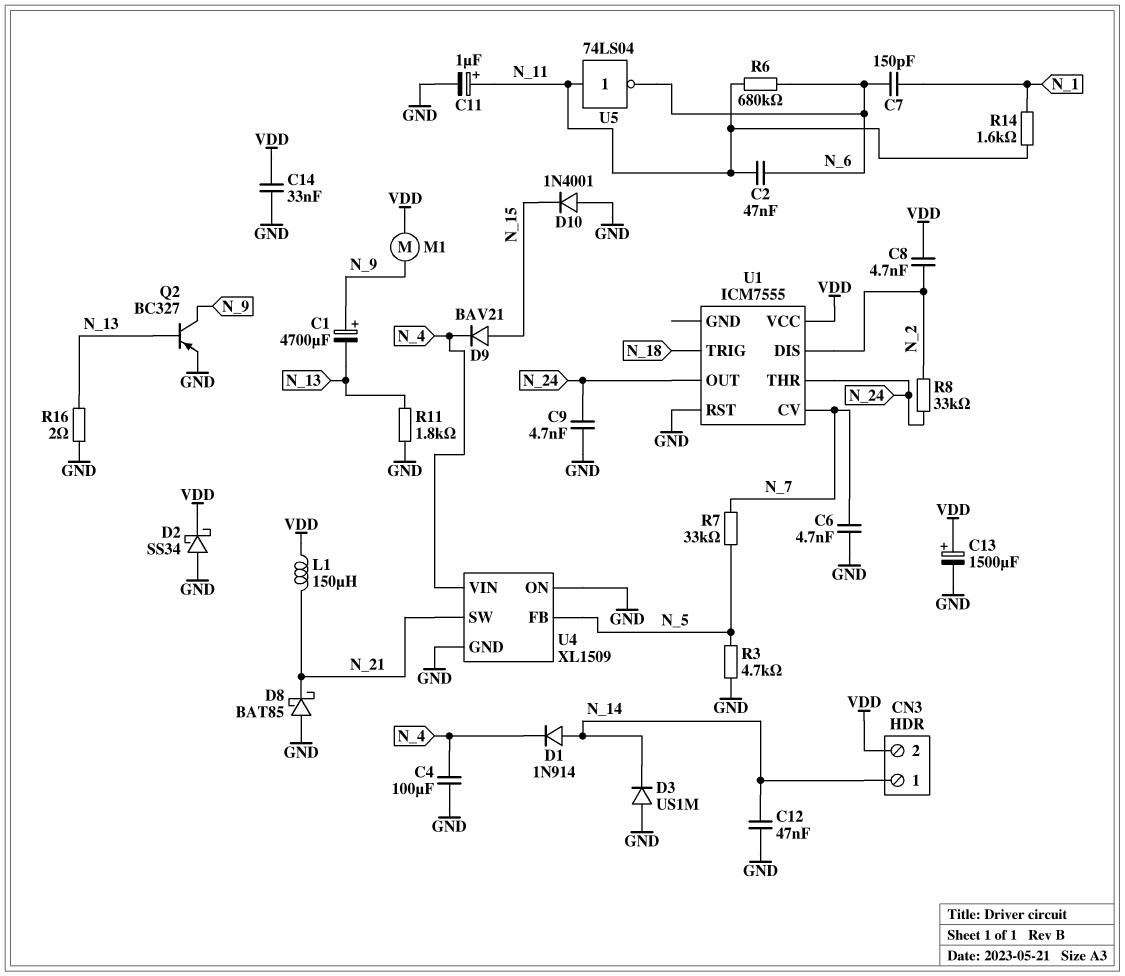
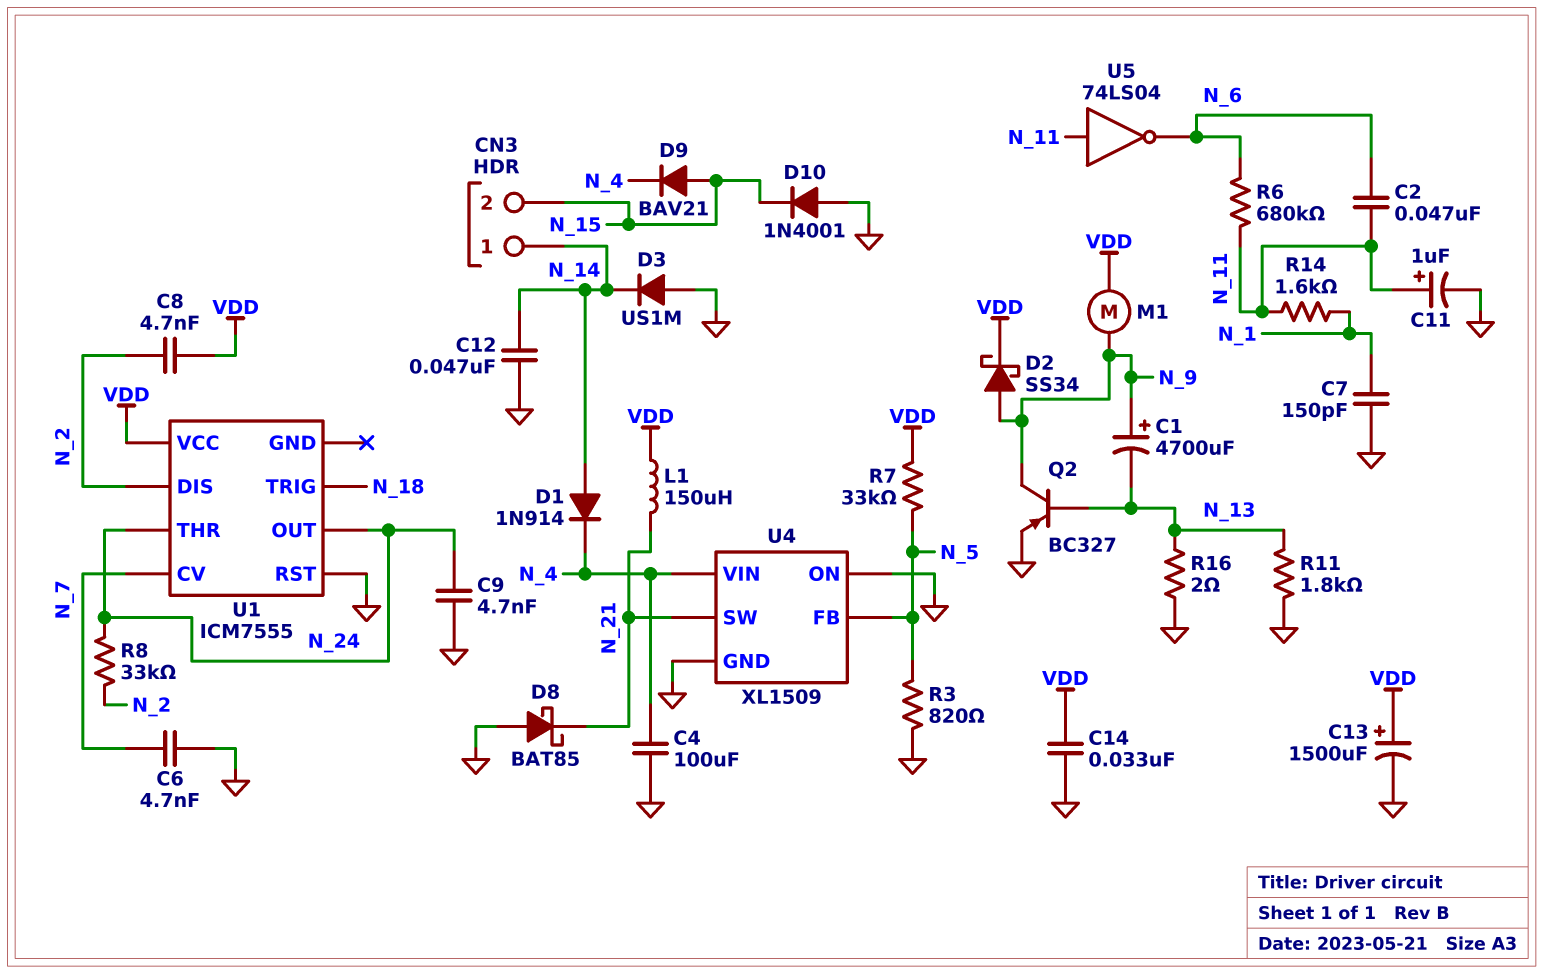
C7: 150pF (N_1, N_6) -> 150pF (GND, N_1)
CN3 pin 2: VDD -> N_15
D2: schottky SS34 (A GND, K VDD) -> schottky SS34 (A N_9, K VDD)
R3: 4.7k (GND, N_5) -> 820 (GND, N_5)
R7: 33k (N_5, N_7) -> 33k (N_5, VDD)

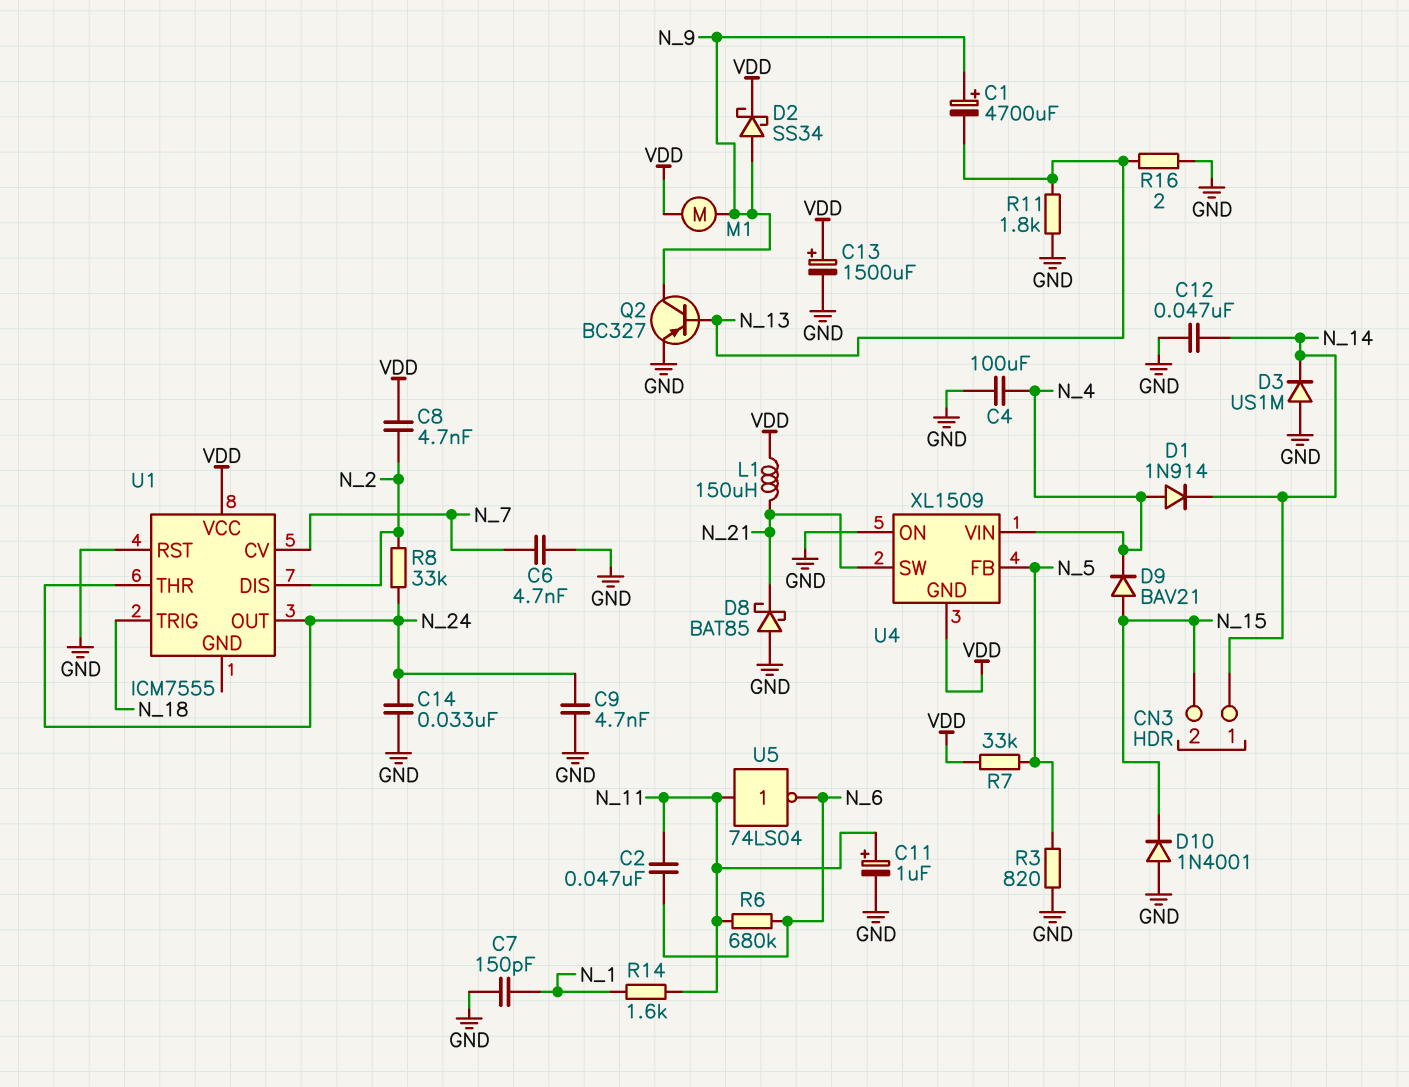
C14: 33nF (GND, VDD) -> 33nF (GND, N_24)
D1: diode 1N914 (A N_14, K N_4) -> diode 1N914 (A N_4, K N_14)
U4 pin GND: GND -> VDD

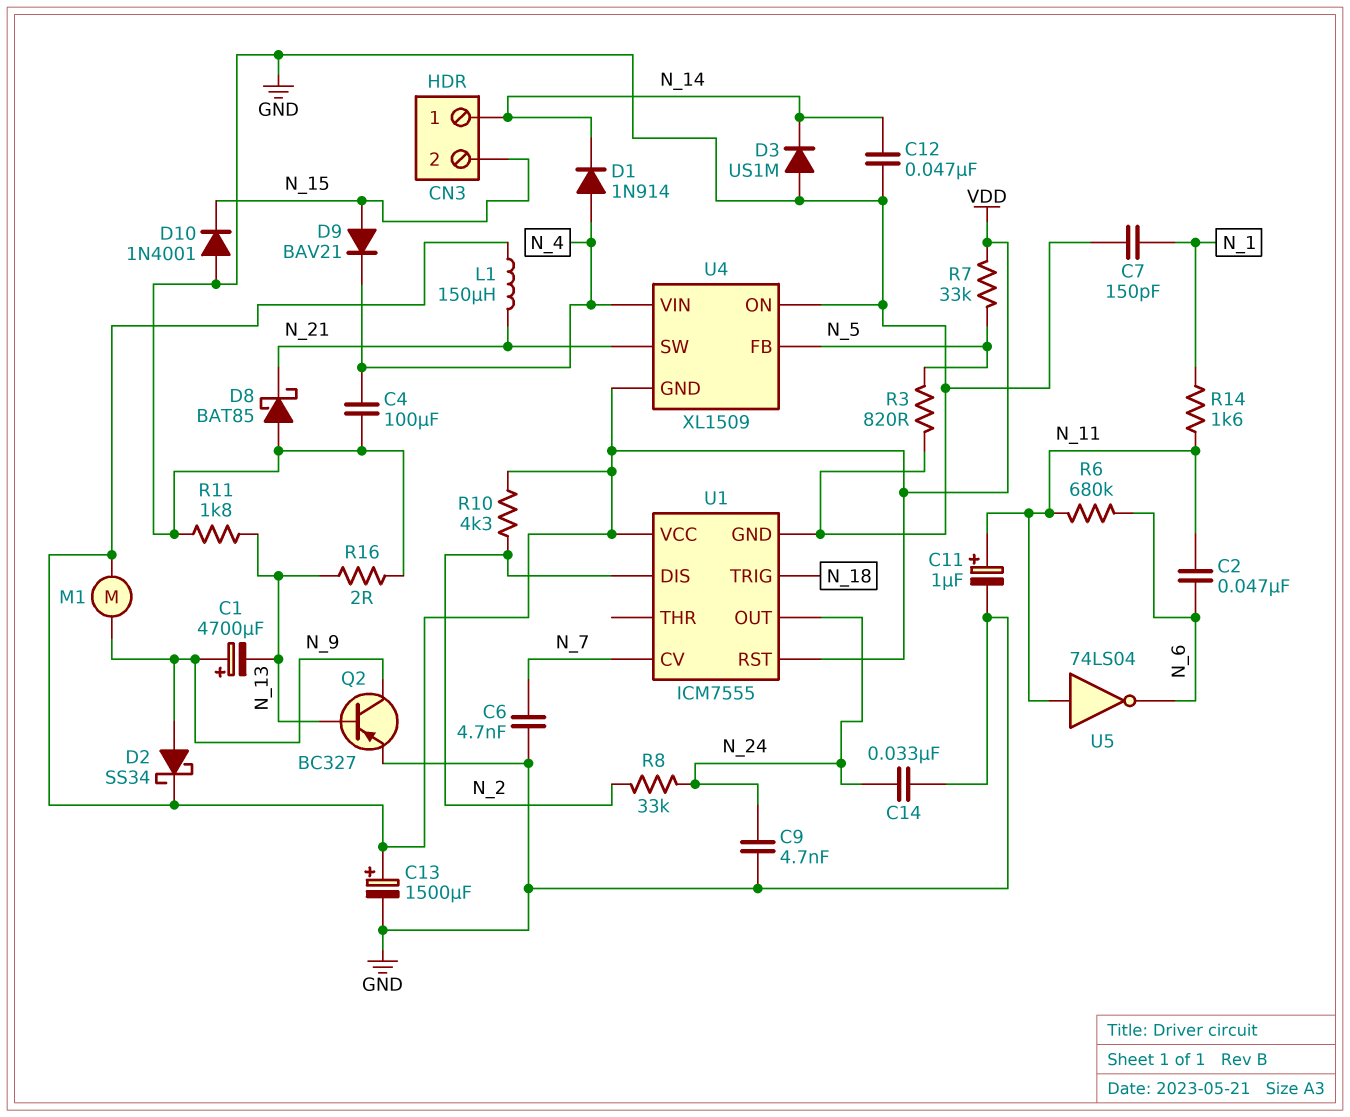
C8: 4.7nF (N_2, VDD) -> none
R10: none -> 4.3k (N_2, VDD)
U1 pin GND: none -> GND
U1 pin RST: GND -> VDD
U1 pin THR: N_24 -> none

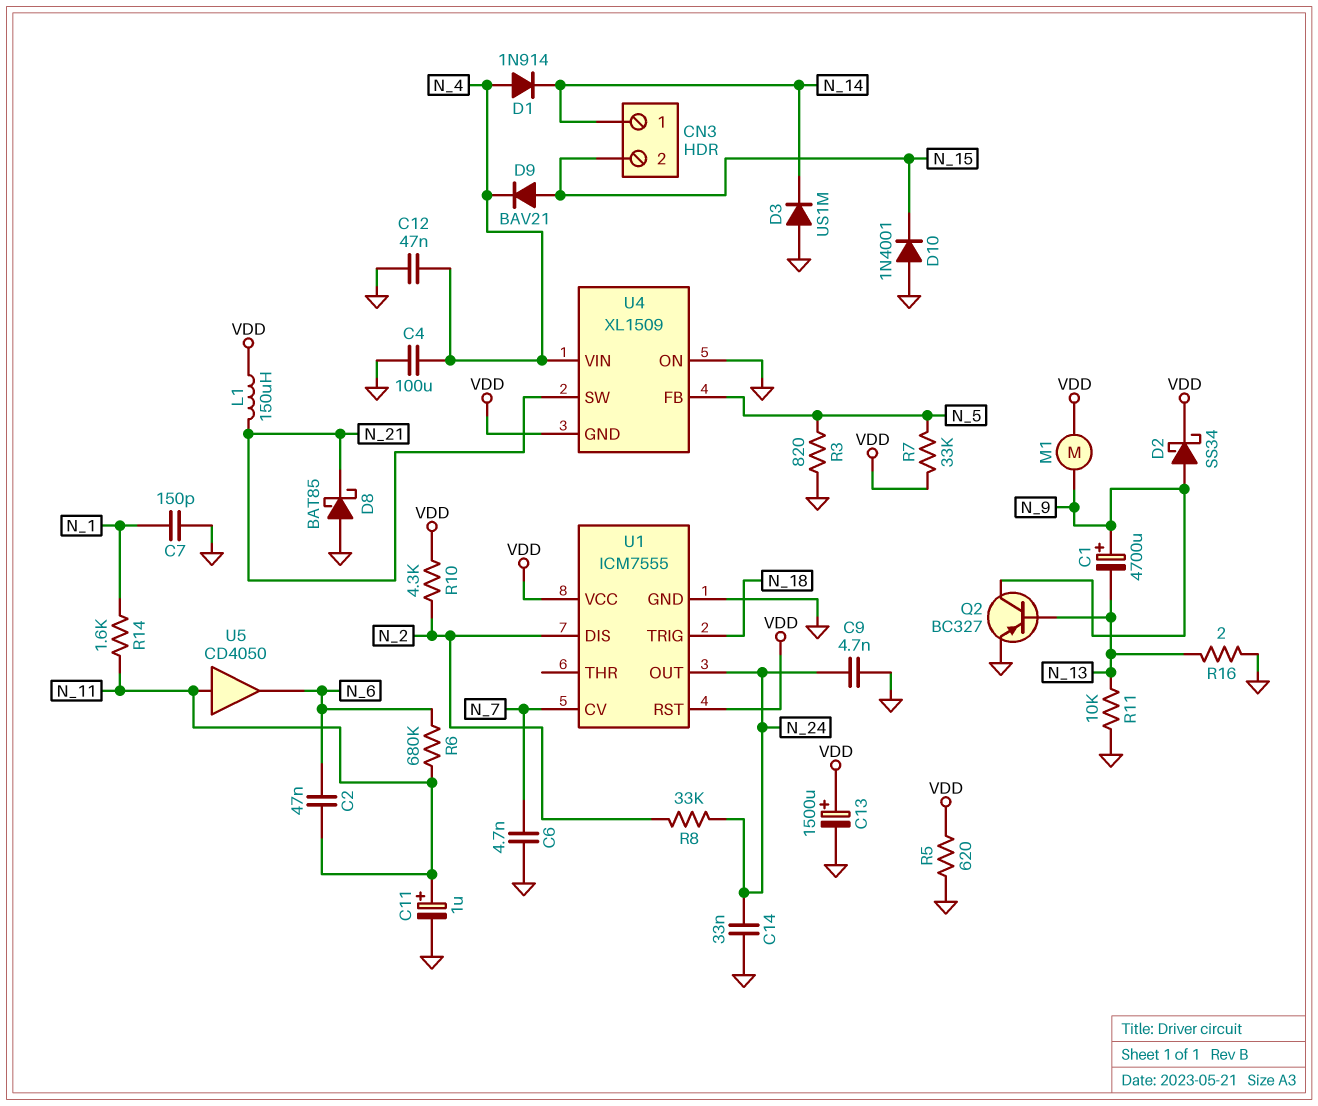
C12: 47nF (GND, N_14) -> 47nF (GND, N_4)
R5: none -> 620 (GND, VDD)
R11: 1.8k (GND, N_13) -> 10k (GND, N_13)
U5: NOT 74LS04 (in N_11, out N_6) -> buffer CD4050 (in N_11, out N_6)

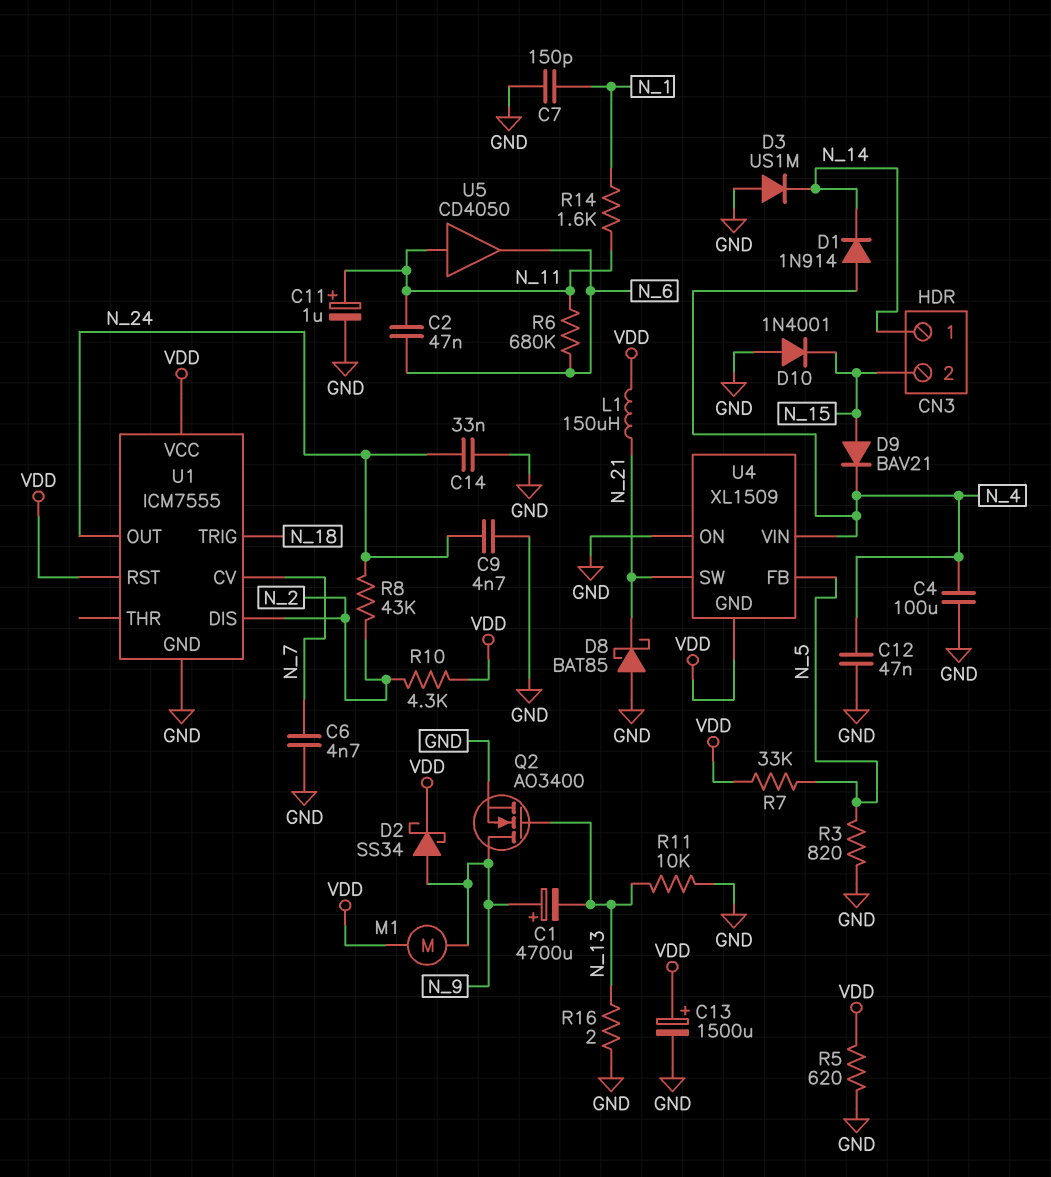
Q2: PNP BC327 (B N_13, C N_9, E GND) -> NMOS AO3400 (G N_13, D N_9, S GND)
R8: 33k (N_2, N_24) -> 43k (N_2, N_24)

